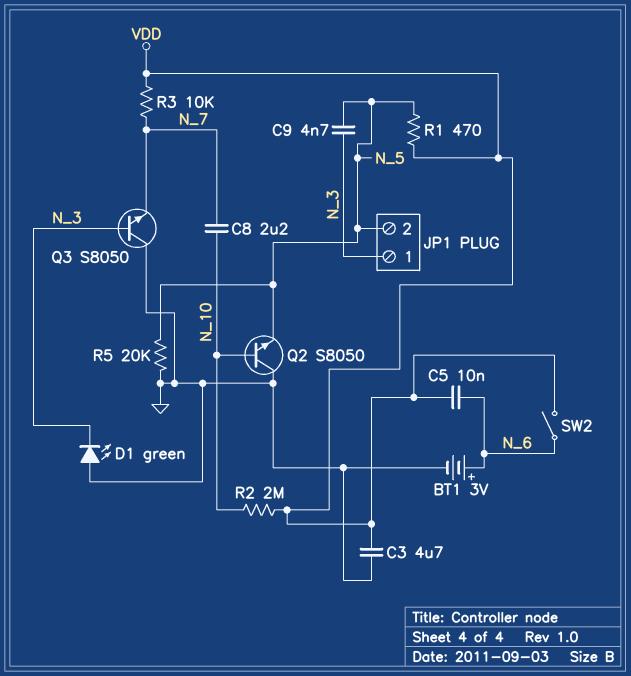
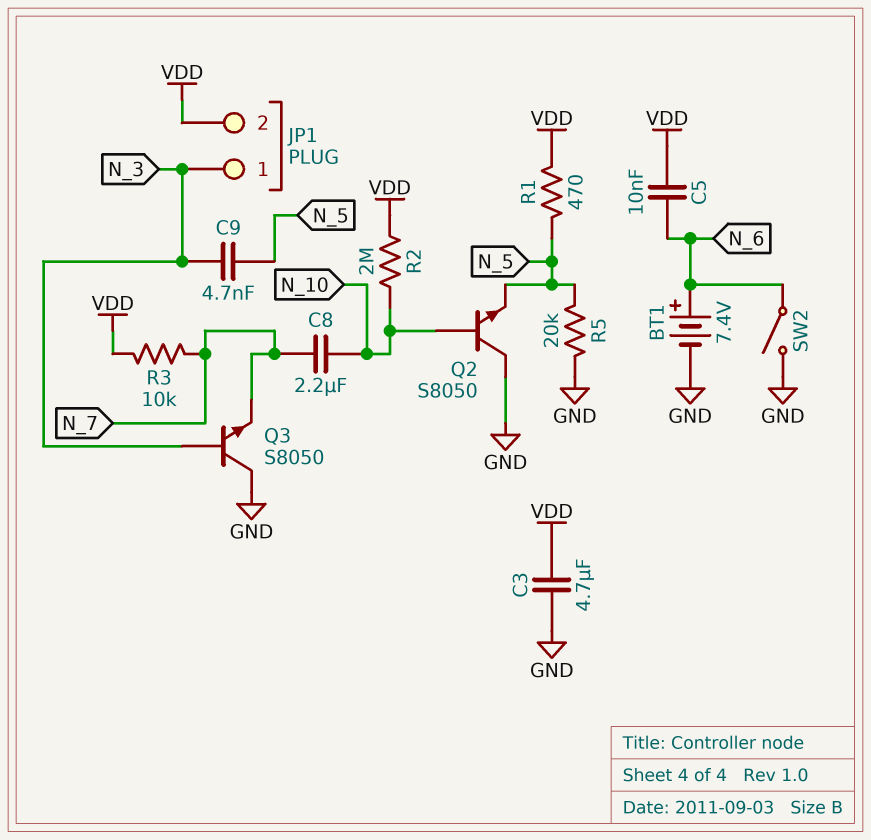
BT1: 3V (plus N_6, minus GND) -> 7.4V (plus N_6, minus GND)
D1: LED green (A GND, K N_3) -> none
JP1 pin 2: N_5 -> VDD
SW2: switch (N_6, VDD) -> switch (GND, N_6)

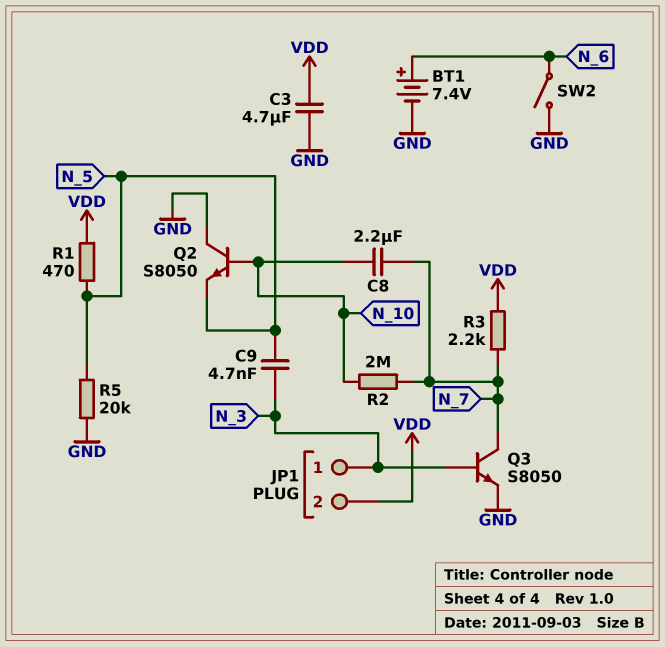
C5: 10nF (N_6, VDD) -> none
Q3: NPN S8050 (B N_3, C GND, E N_7) -> NPN S8050 (B N_3, C N_7, E GND)
R2: 2M (N_10, VDD) -> 2M (N_7, N_10)
R3: 10k (N_7, VDD) -> 2.2k (N_7, VDD)

